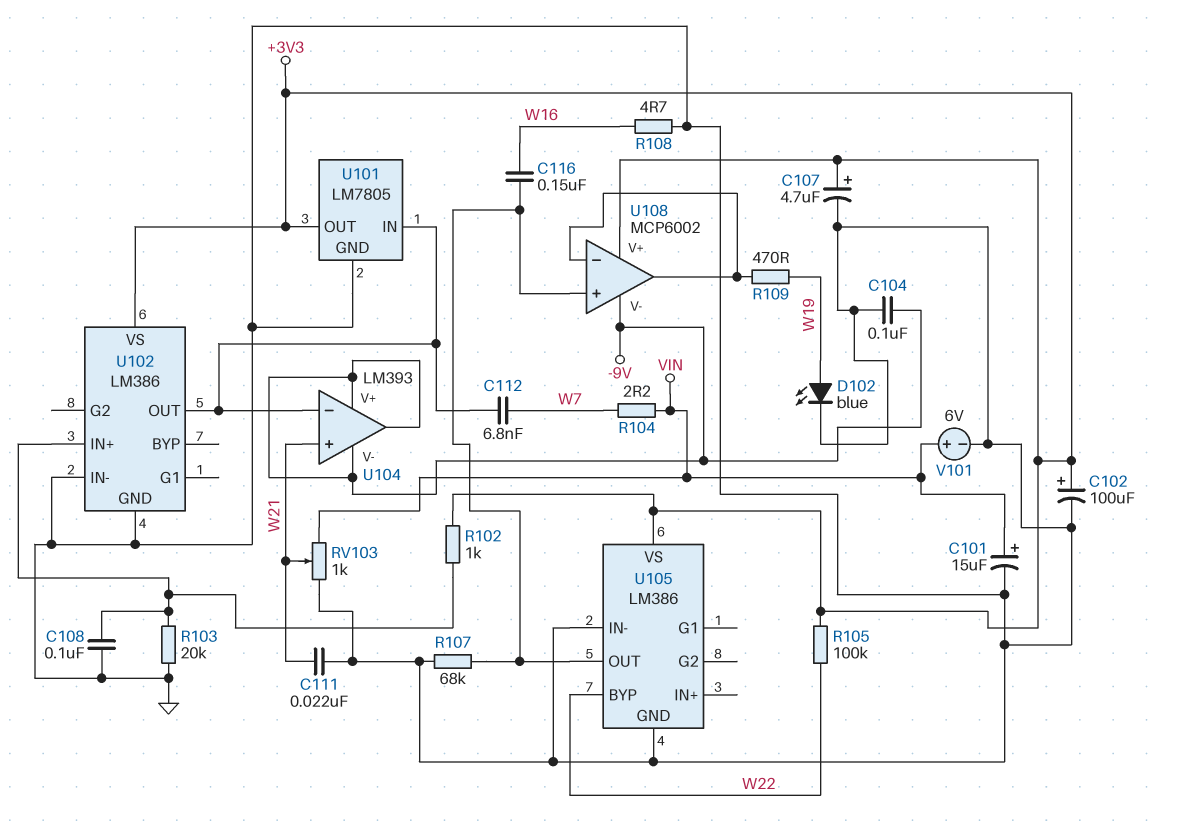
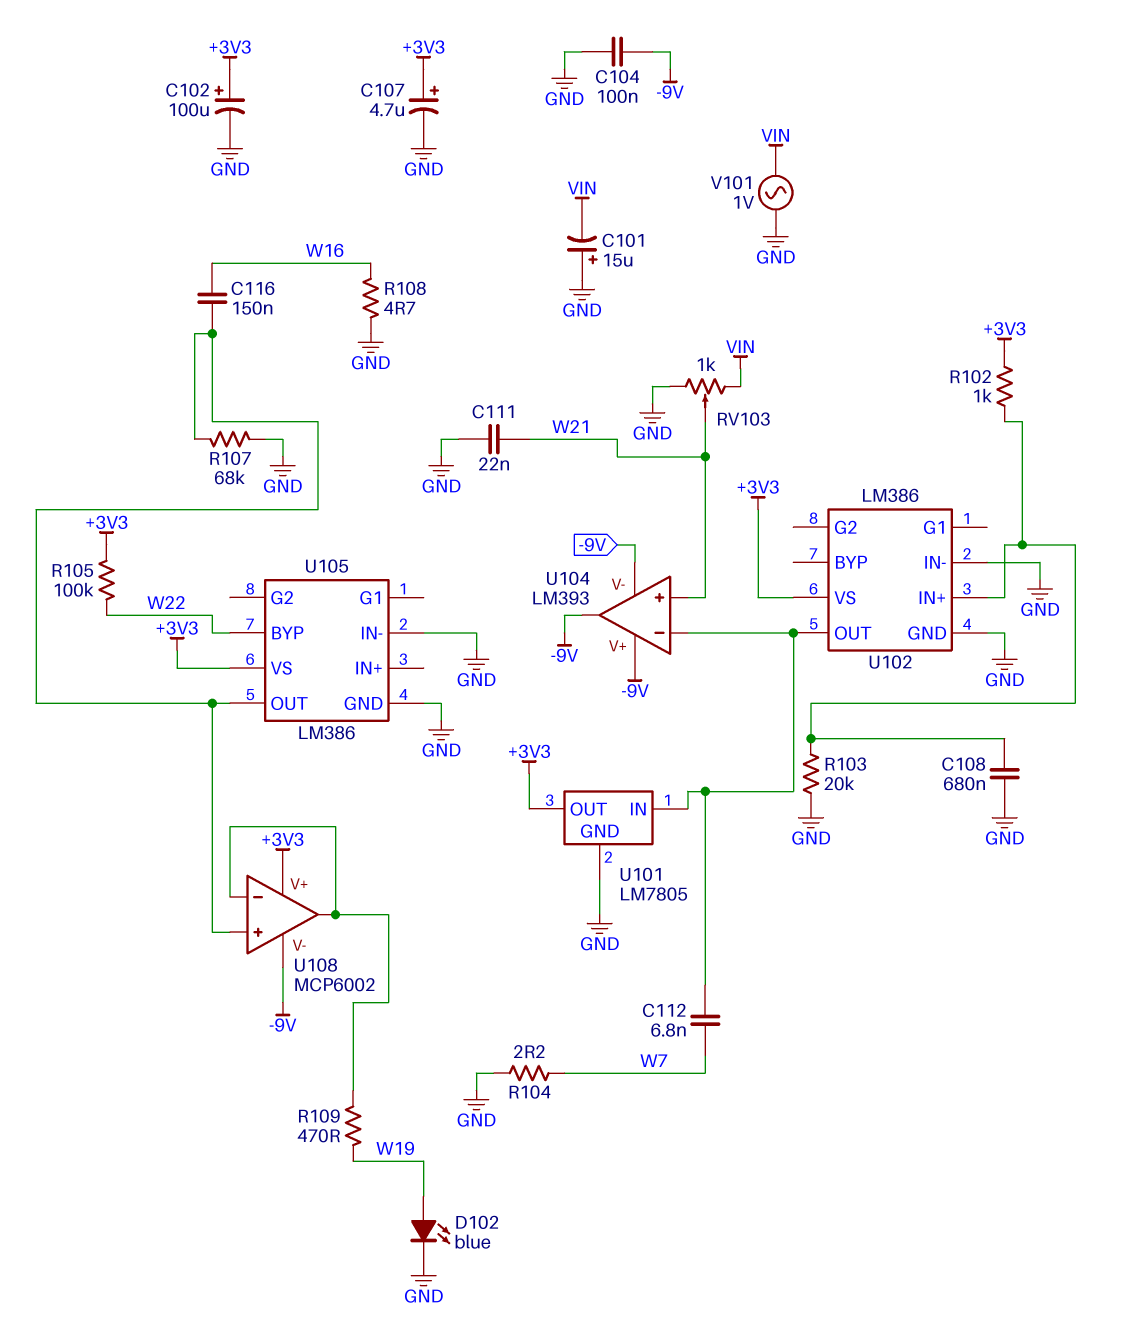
C101: 15uF (plus VIN, minus GND) -> 15uF (plus GND, minus VIN)
C108: 100nF (GND, U102/IN+) -> 680nF (GND, U102/IN+)
R104: 2.2 (VIN, W7) -> 2.2 (GND, W7)
V101: 6V (plus VIN, minus GND) -> AC 1V (GND, VIN)

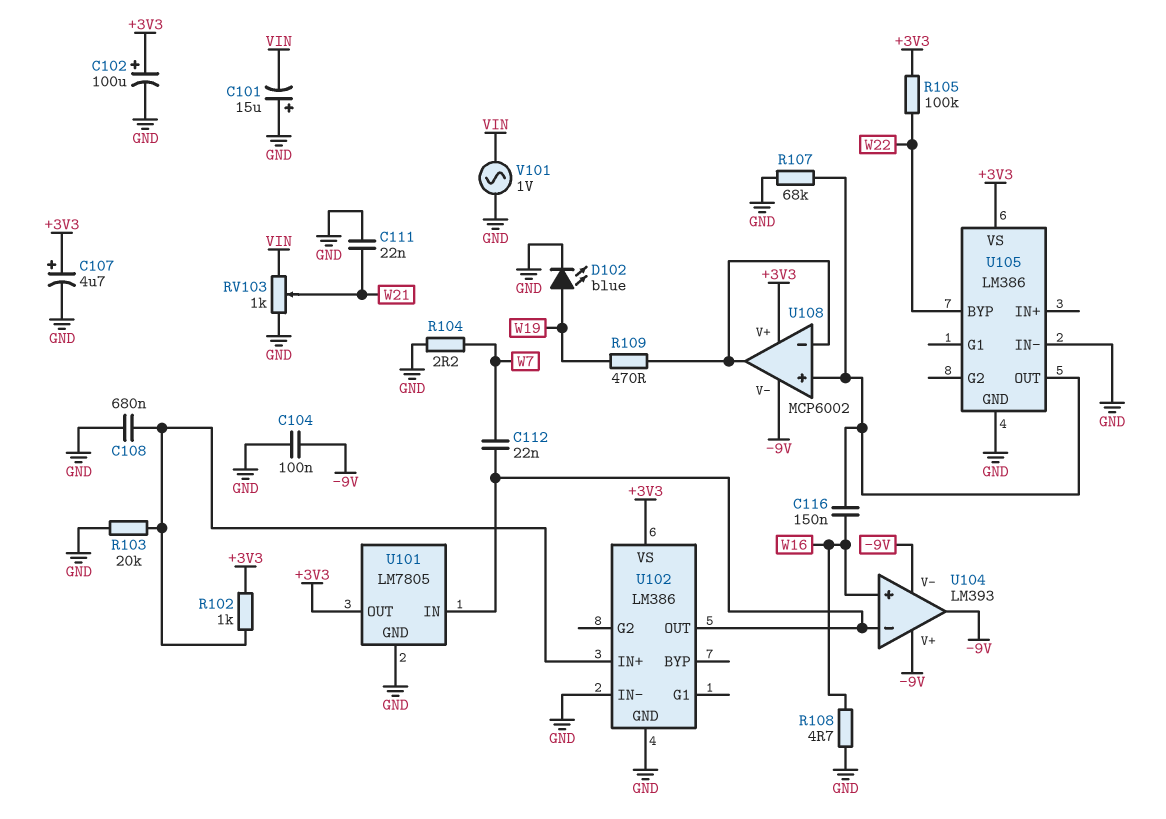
C112: 6.8nF (U101/IN, W7) -> 22nF (U101/IN, W7)
U104 pin in+: W21 -> W16

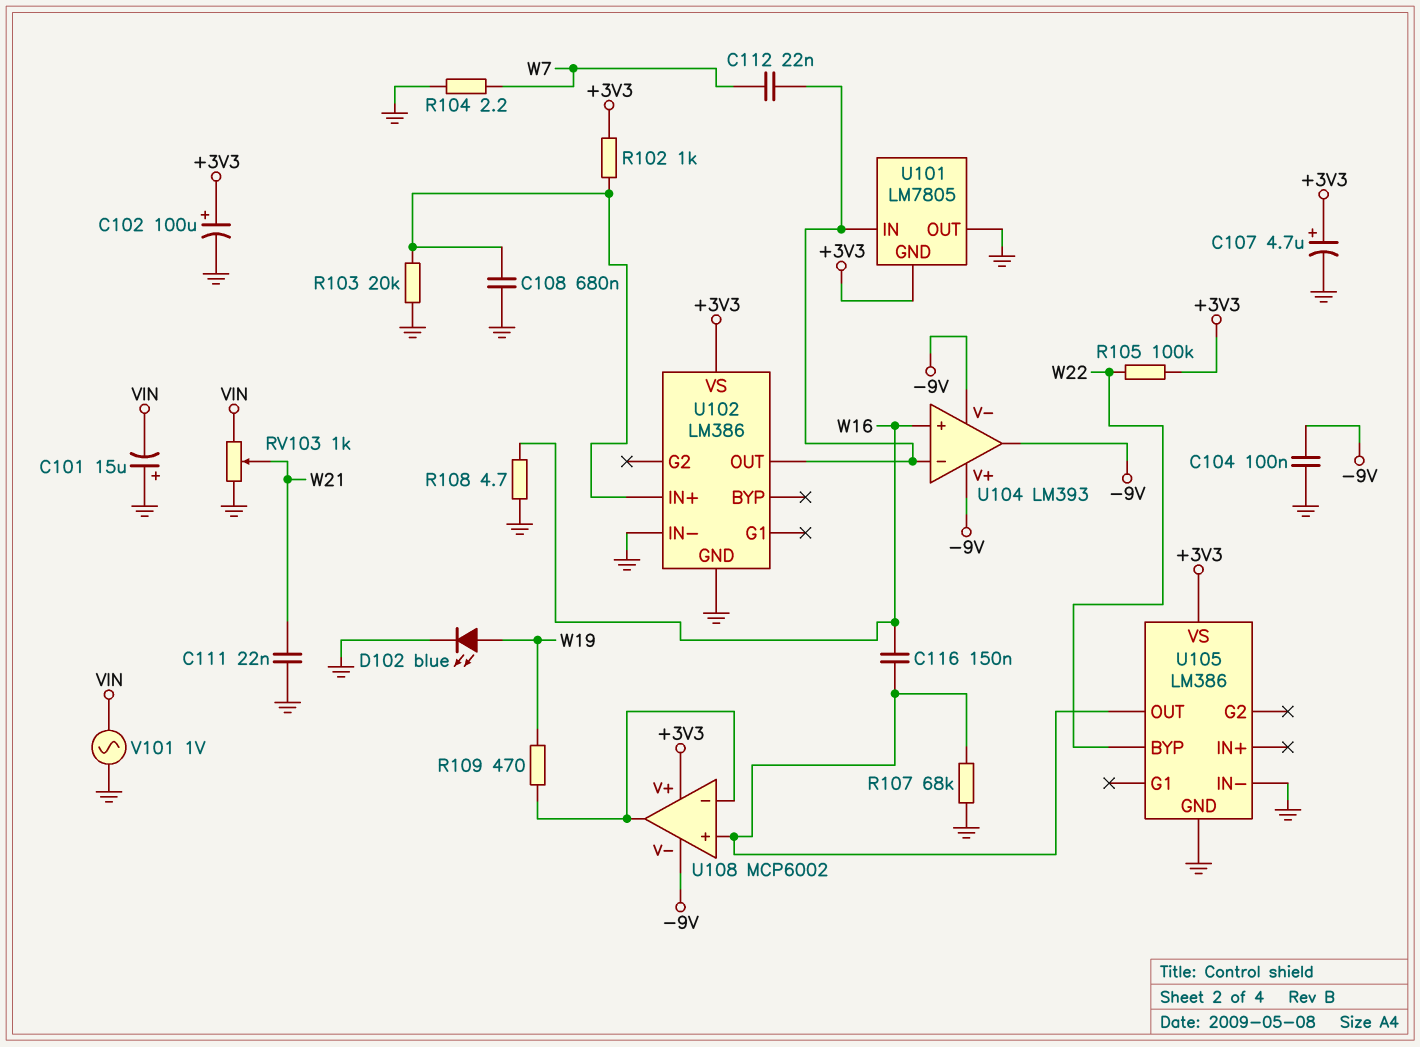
U101 pin GND: GND -> +3V3
U101 pin OUT: +3V3 -> GND

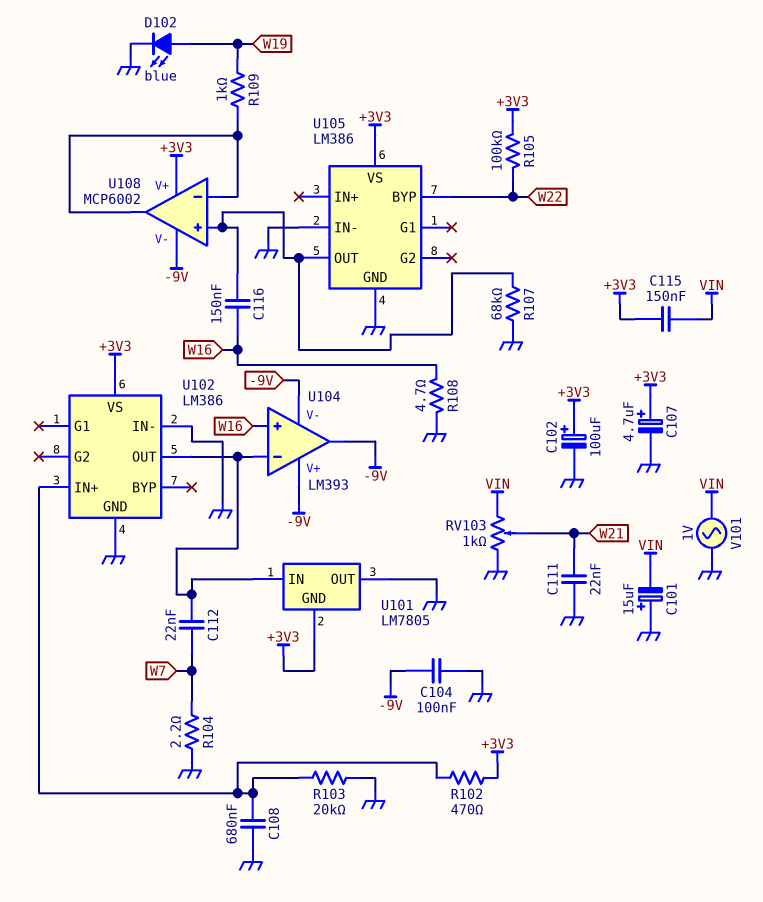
C115: none -> 150nF (+3V3, VIN)
R102: 1k (+3V3, U102/IN+) -> 470 (+3V3, U102/IN+)
R109: 470 (U108/in-, W19) -> 1k (U108/in-, W19)

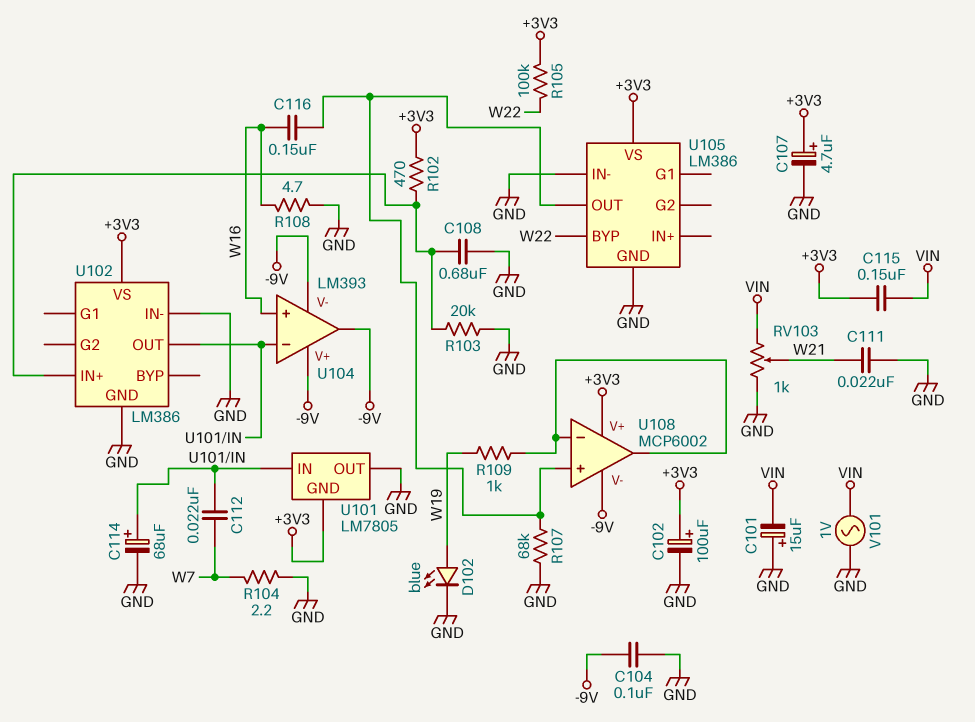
C114: none -> 68uF (plus U101/IN, minus GND)

